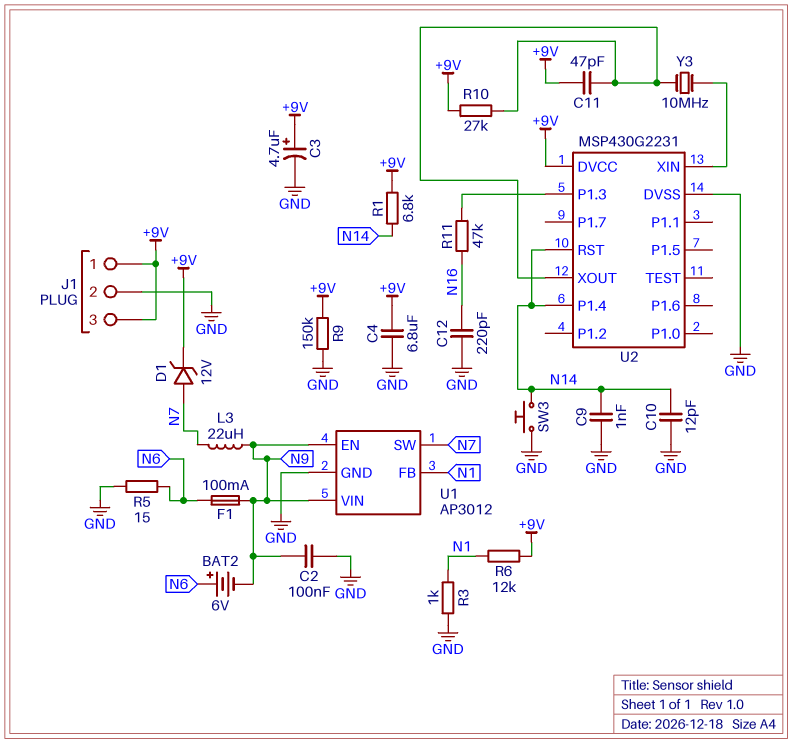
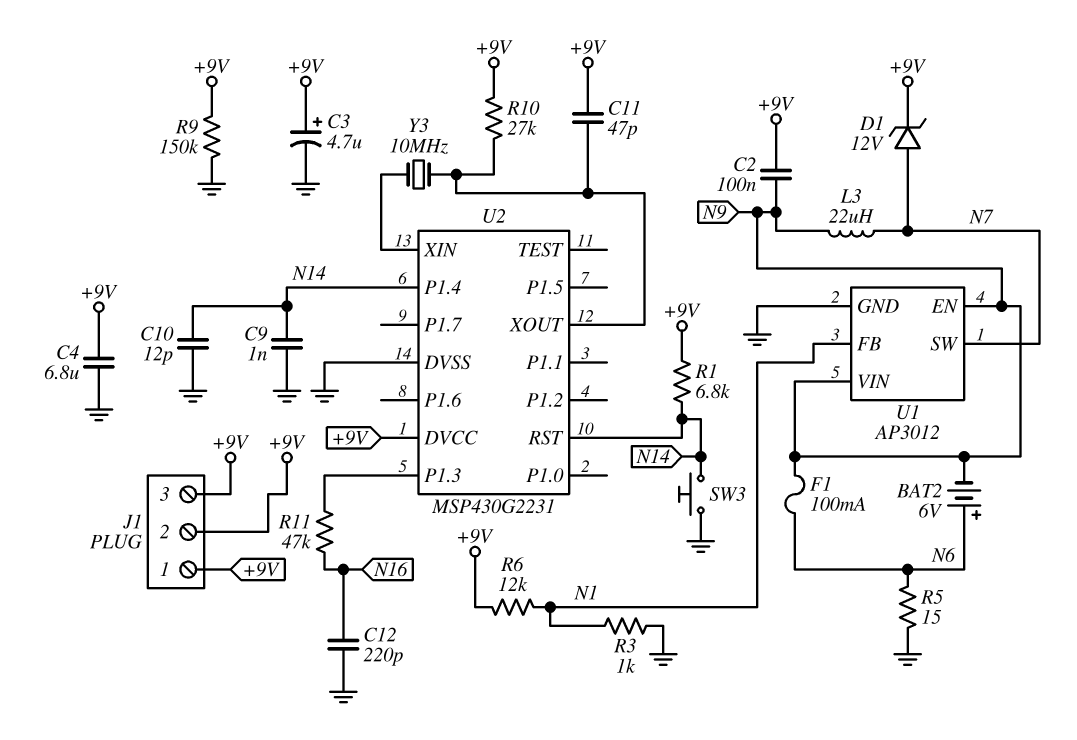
C2: 100nF (GND, N9) -> 100nF (+9V, N9)
J1 pin 2: GND -> +9V

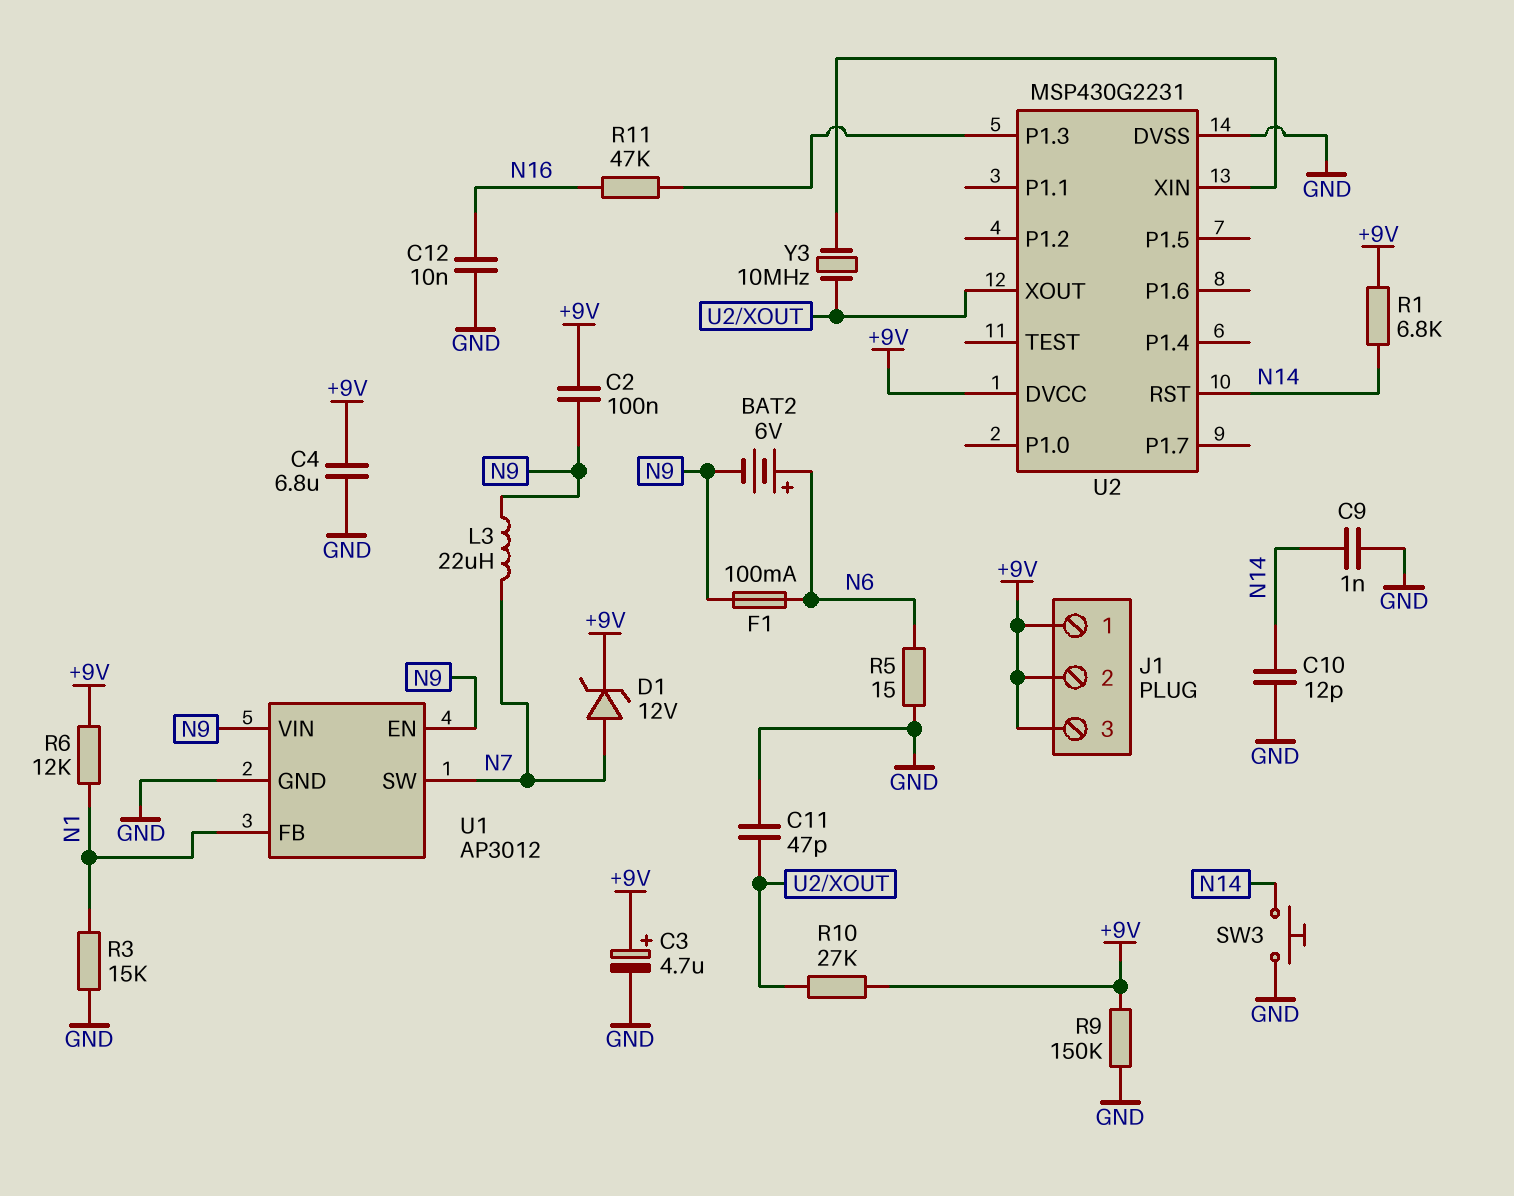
C11: 47pF (+9V, U2/XOUT) -> 47pF (GND, U2/XOUT)
C12: 220pF (GND, N16) -> 10nF (GND, N16)
R3: 1k (GND, N1) -> 15k (GND, N1)
U2 pin P1.4: N14 -> none

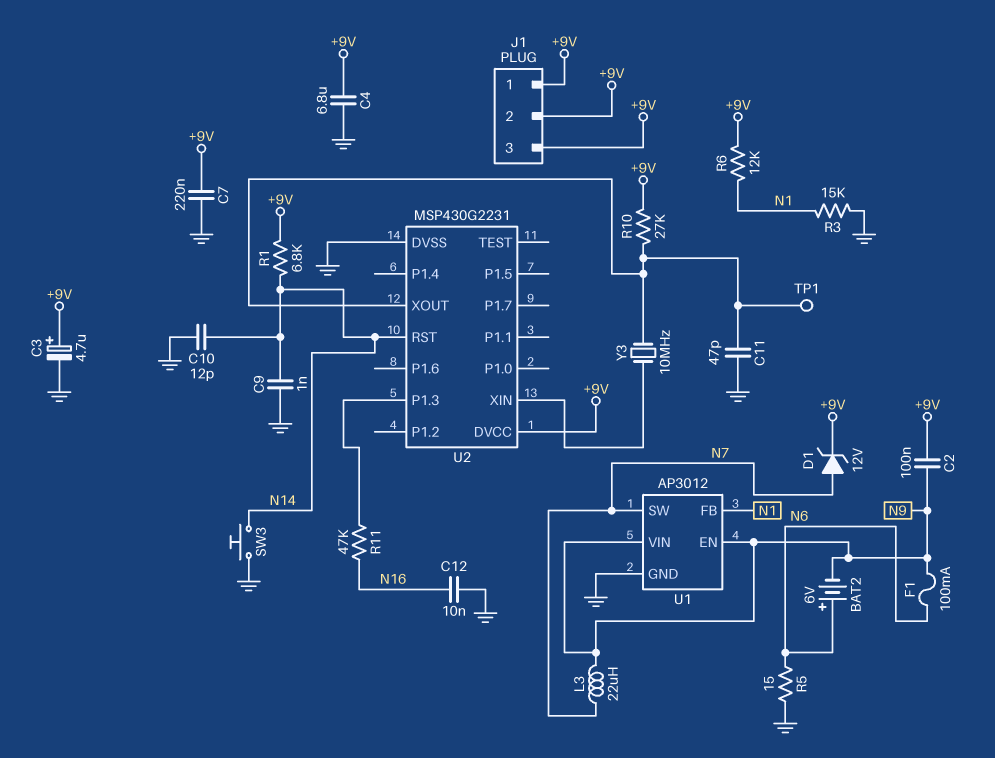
C7: none -> 220nF (+9V, GND)
R9: 150k (+9V, GND) -> none
TP1: none -> test point (U2/XOUT)

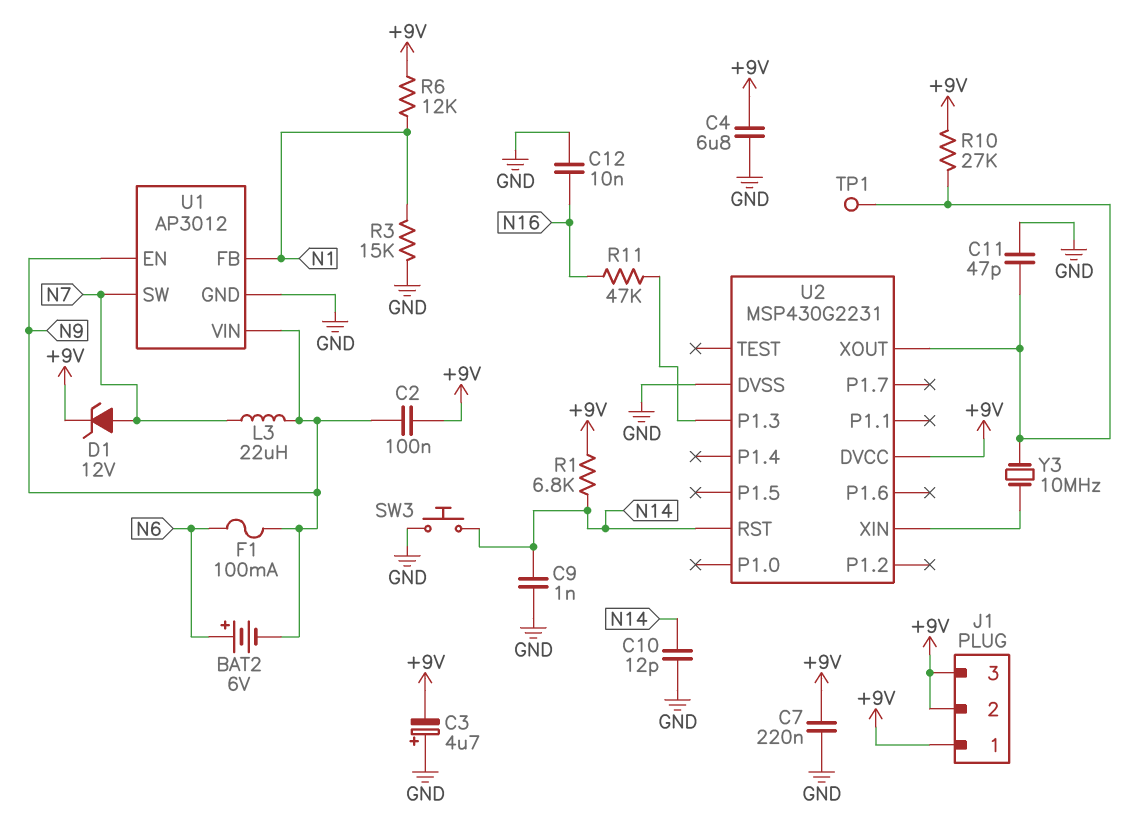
C3: 4.7uF (plus +9V, minus GND) -> 4.7uF (plus GND, minus +9V)
R5: 15 (GND, N6) -> none

